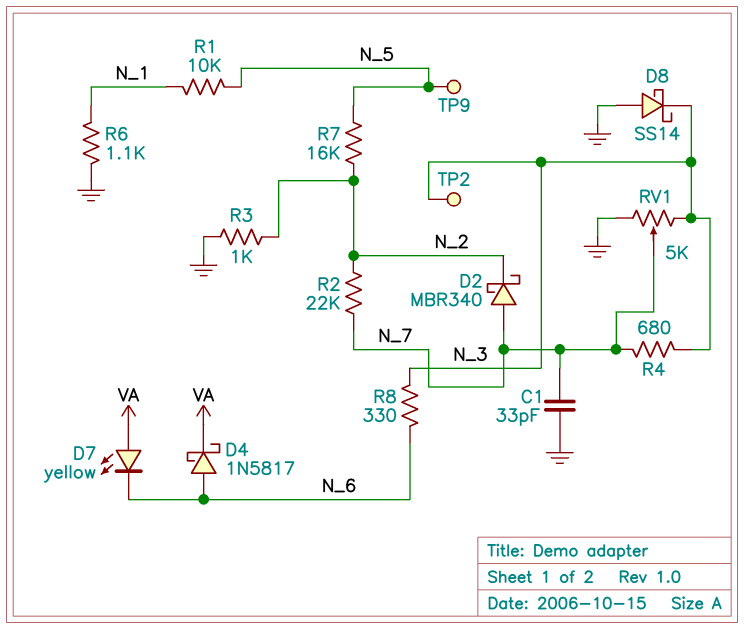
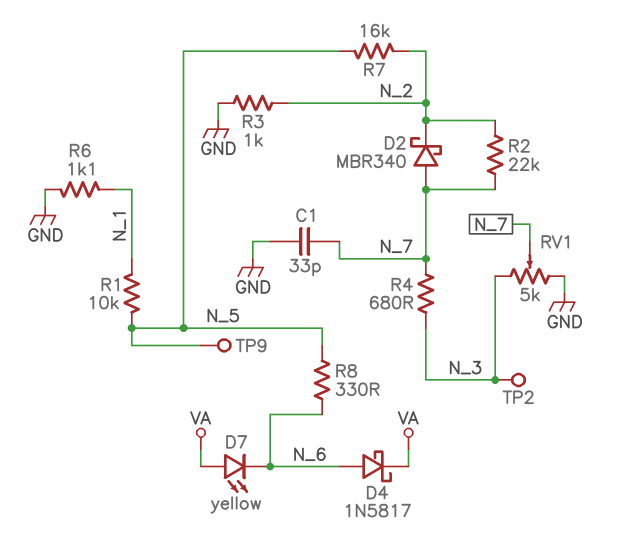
D8: schottky SS14 (A GND, K N_3) -> none
R8: 330 (N_3, N_6) -> 330 (N_5, N_6)

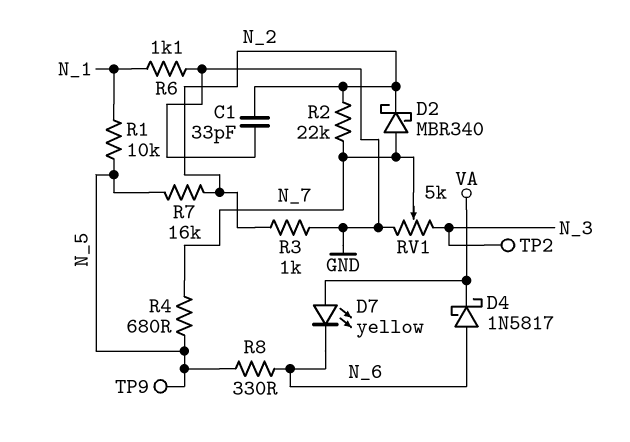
C1: 33pF (GND, N_7) -> 33pF (GND, N_2)
R4: 680 (N_3, N_7) -> 680 (N_5, N_7)

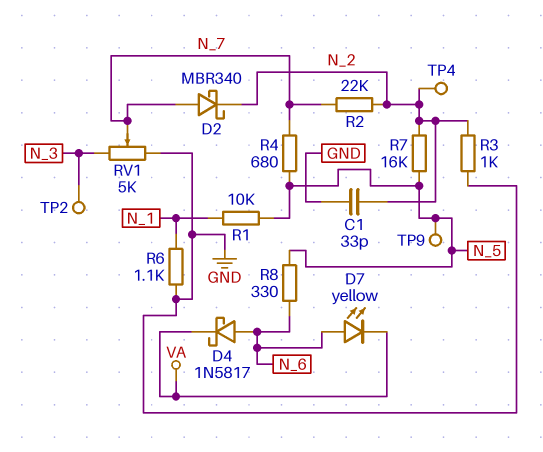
D7: LED yellow (A VA, K N_6) -> LED yellow (A N_6, K VA)
TP4: none -> test point (N_2)

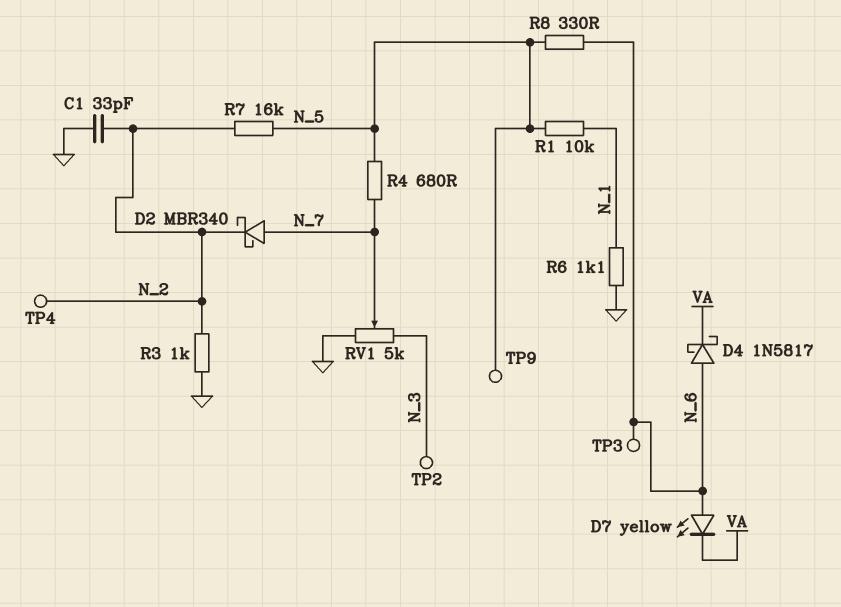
R2: 22k (N_2, N_7) -> none
TP3: none -> test point (N_6)

